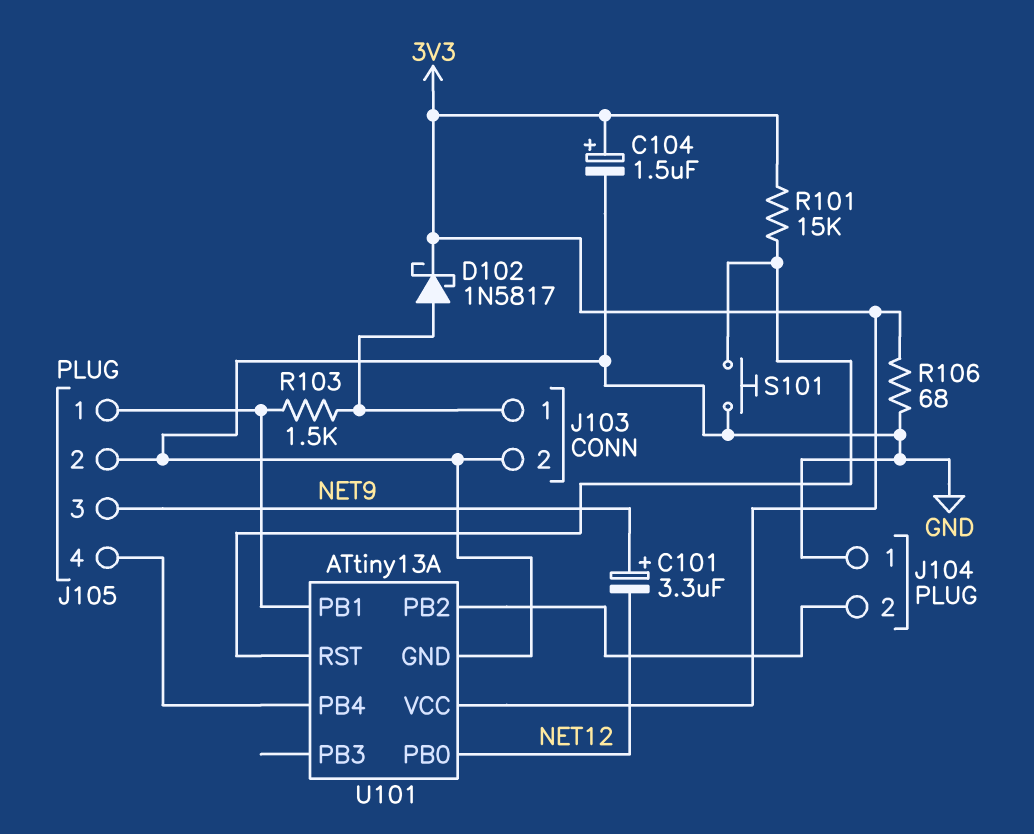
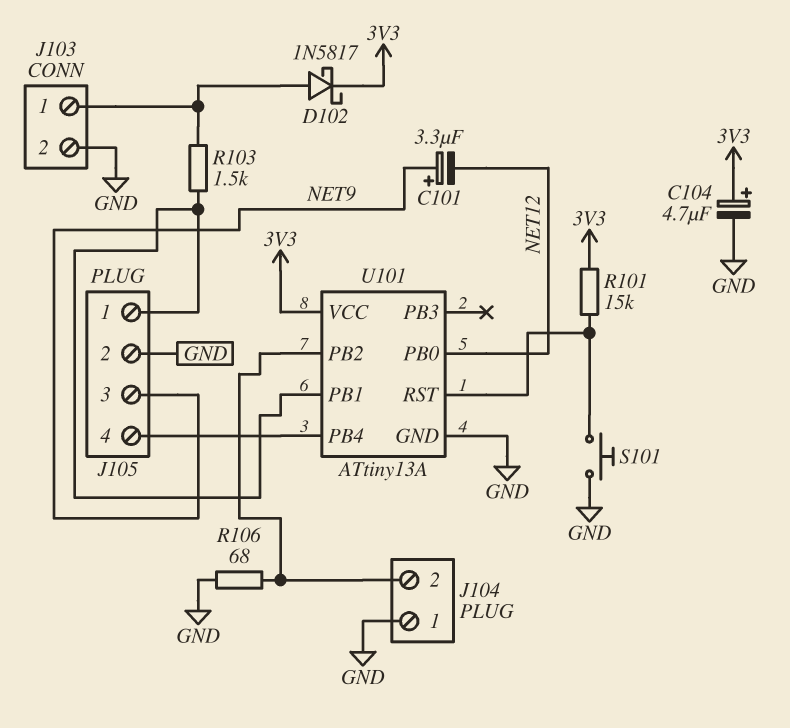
C104: 1.5uF (plus 3V3, minus GND) -> 4.7uF (plus 3V3, minus GND)
R106: 68 (3V3, GND) -> 68 (GND, J104/2)

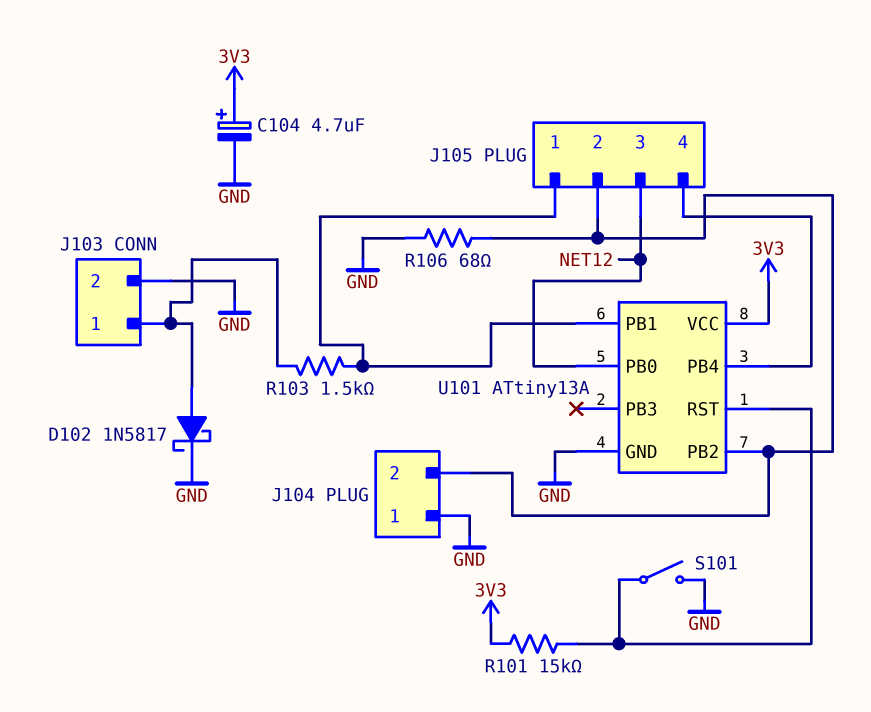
C101: 3.3uF (plus NET9, minus NET12) -> none
D102: schottky 1N5817 (A J103/1, K 3V3) -> schottky 1N5817 (A J103/1, K GND)
J105 pin 2: GND -> J104/2
J105 pin 3: NET9 -> NET12
S101: button (GND, U101/RST) -> switch (GND, U101/RST)

